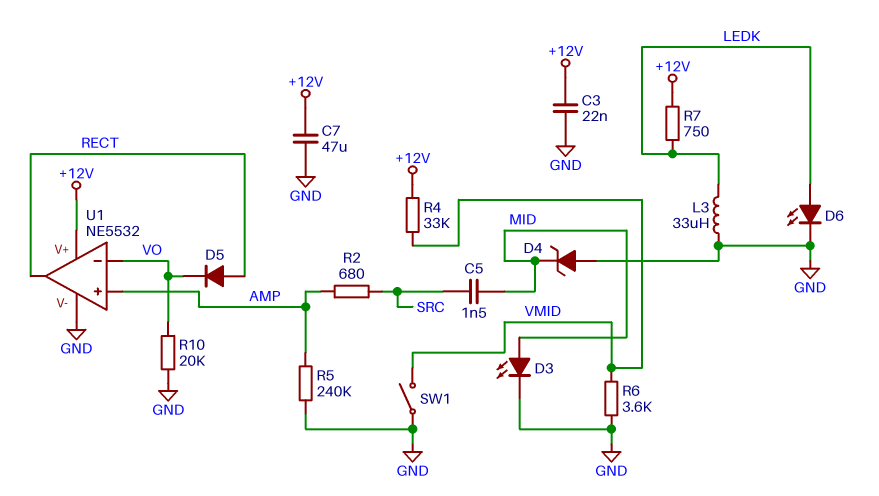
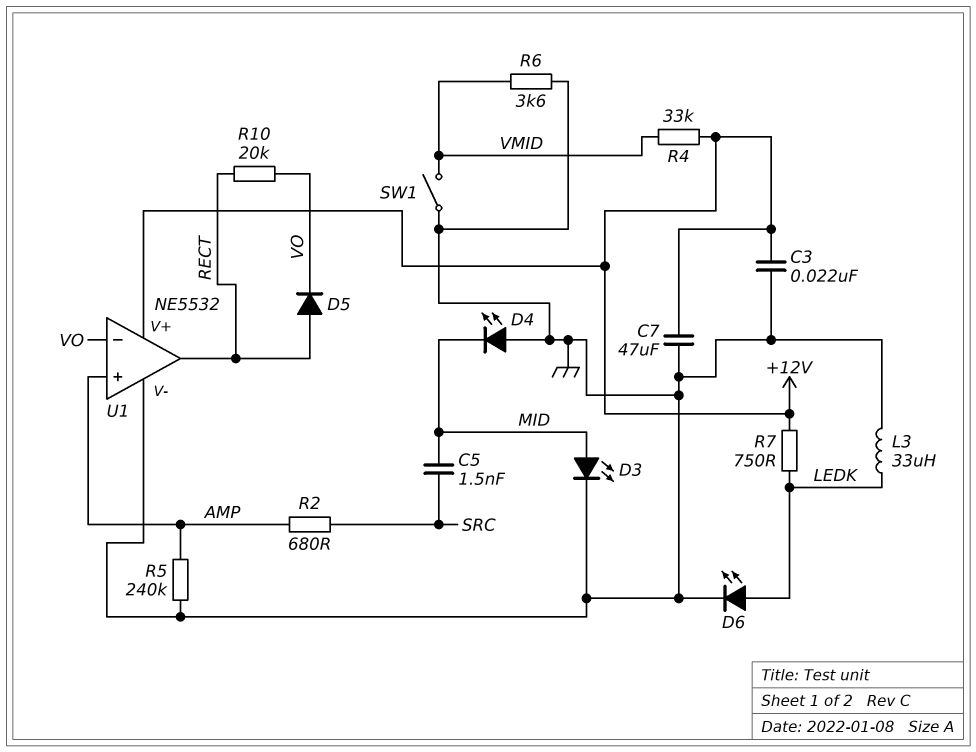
D4: zener (A GND, K MID) -> LED (A GND, K MID)
R10: 20k (GND, VO) -> 20k (RECT, VO)

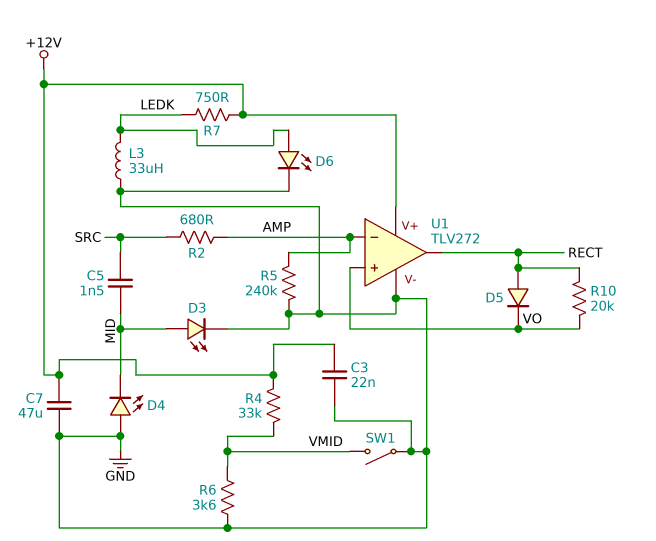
U1: NE5532 -> TLV272
U1 pin in+: AMP -> VO
U1 pin in-: VO -> AMP

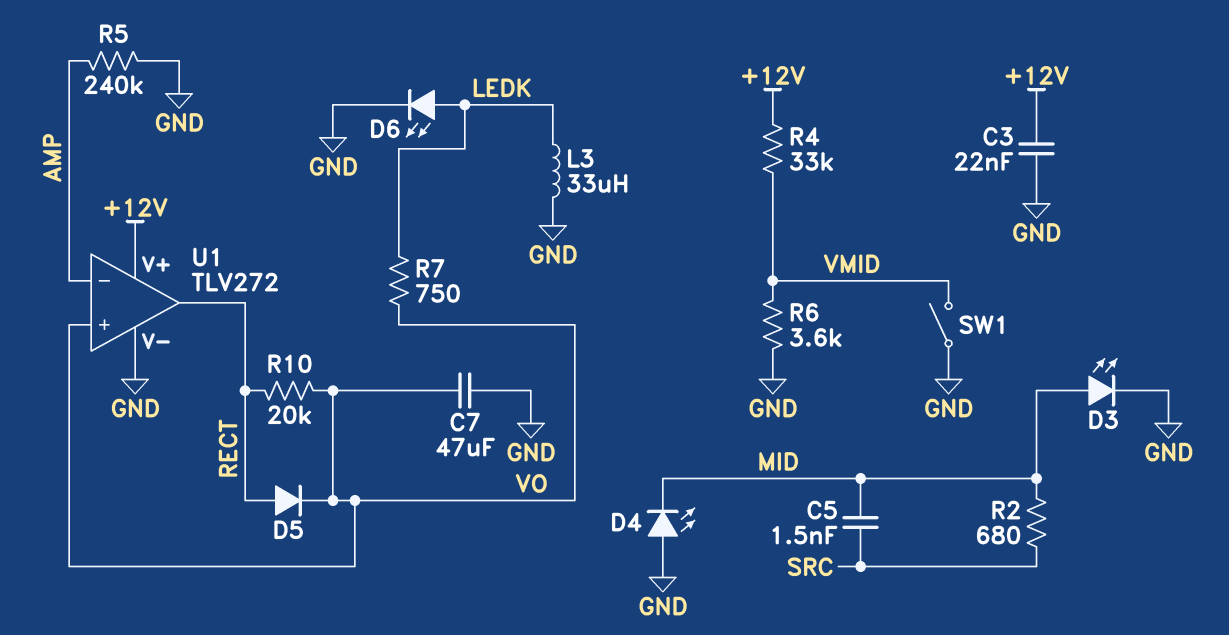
C7: 47uF (+12V, GND) -> 47uF (GND, VO)
R2: 680 (AMP, SRC) -> 680 (MID, SRC)
R7: 750 (+12V, LEDK) -> 750 (LEDK, VO)

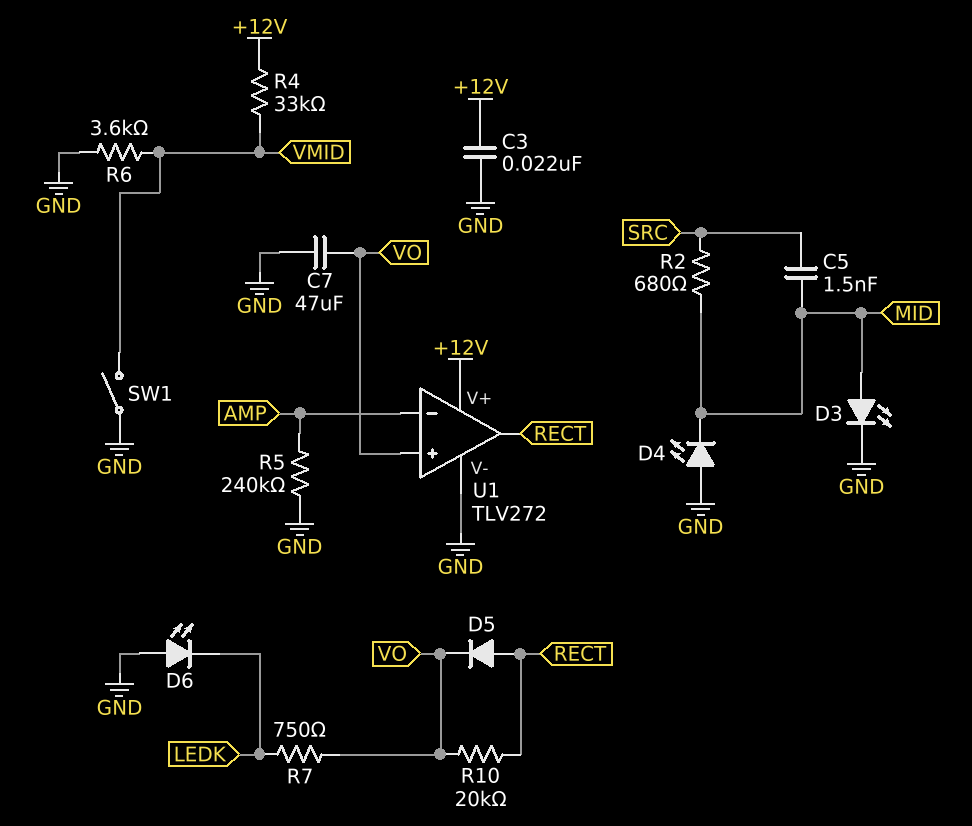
D6: LED (A LEDK, K GND) -> LED (A GND, K LEDK)
L3: 33uH (GND, LEDK) -> none

